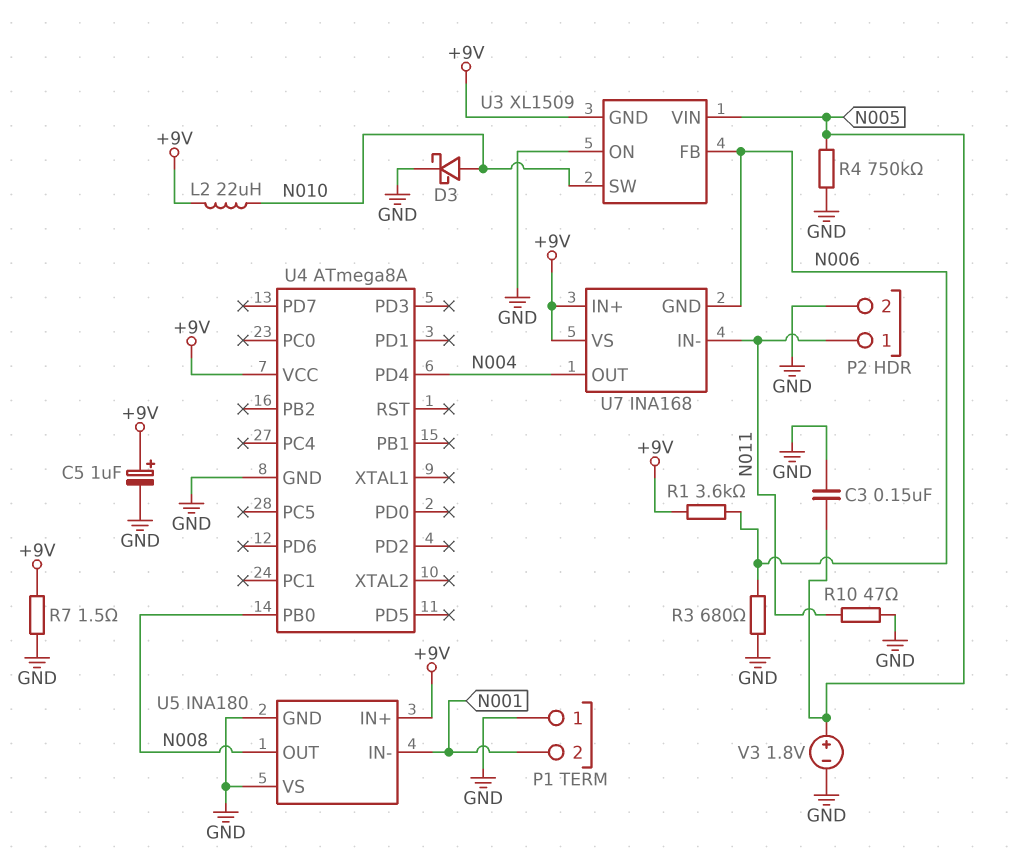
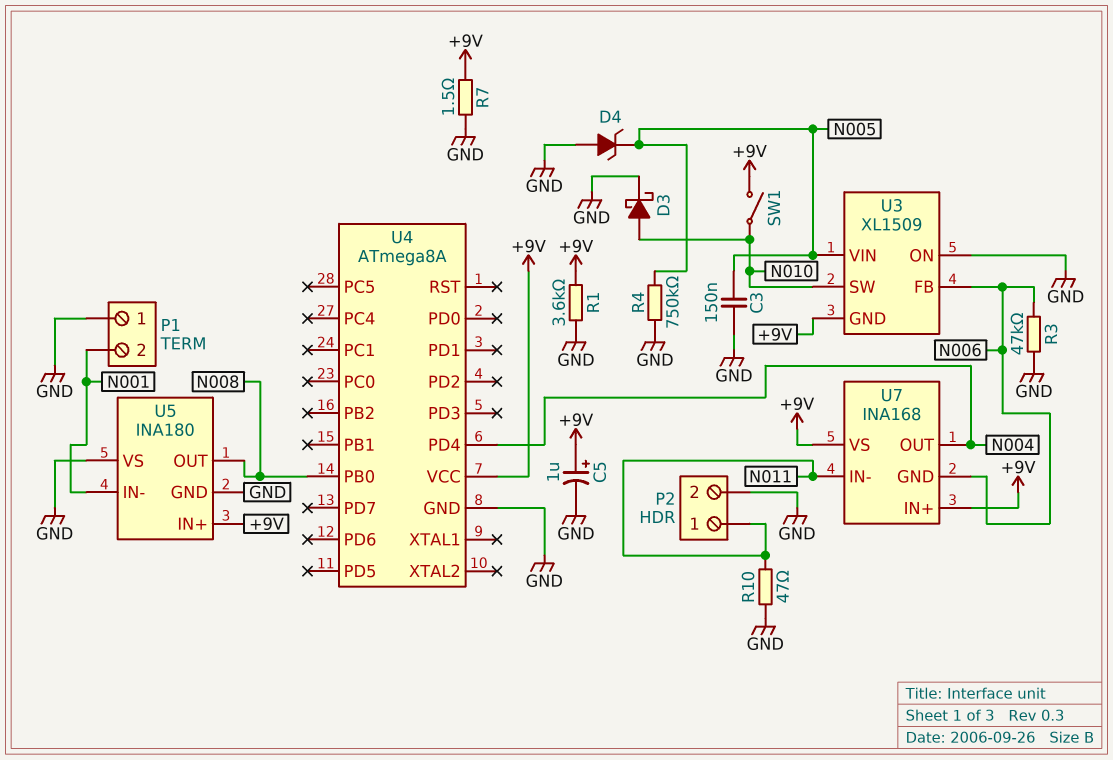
D4: none -> zener (A GND, K N005)
L2: 22uH (+9V, N010) -> none
R1: 3.6k (+9V, N006) -> 3.6k (+9V, GND)
R3: 680 (GND, N006) -> 47k (GND, N006)
SW1: none -> switch (+9V, N010)
V3: 1.8V (plus N005, minus GND) -> none

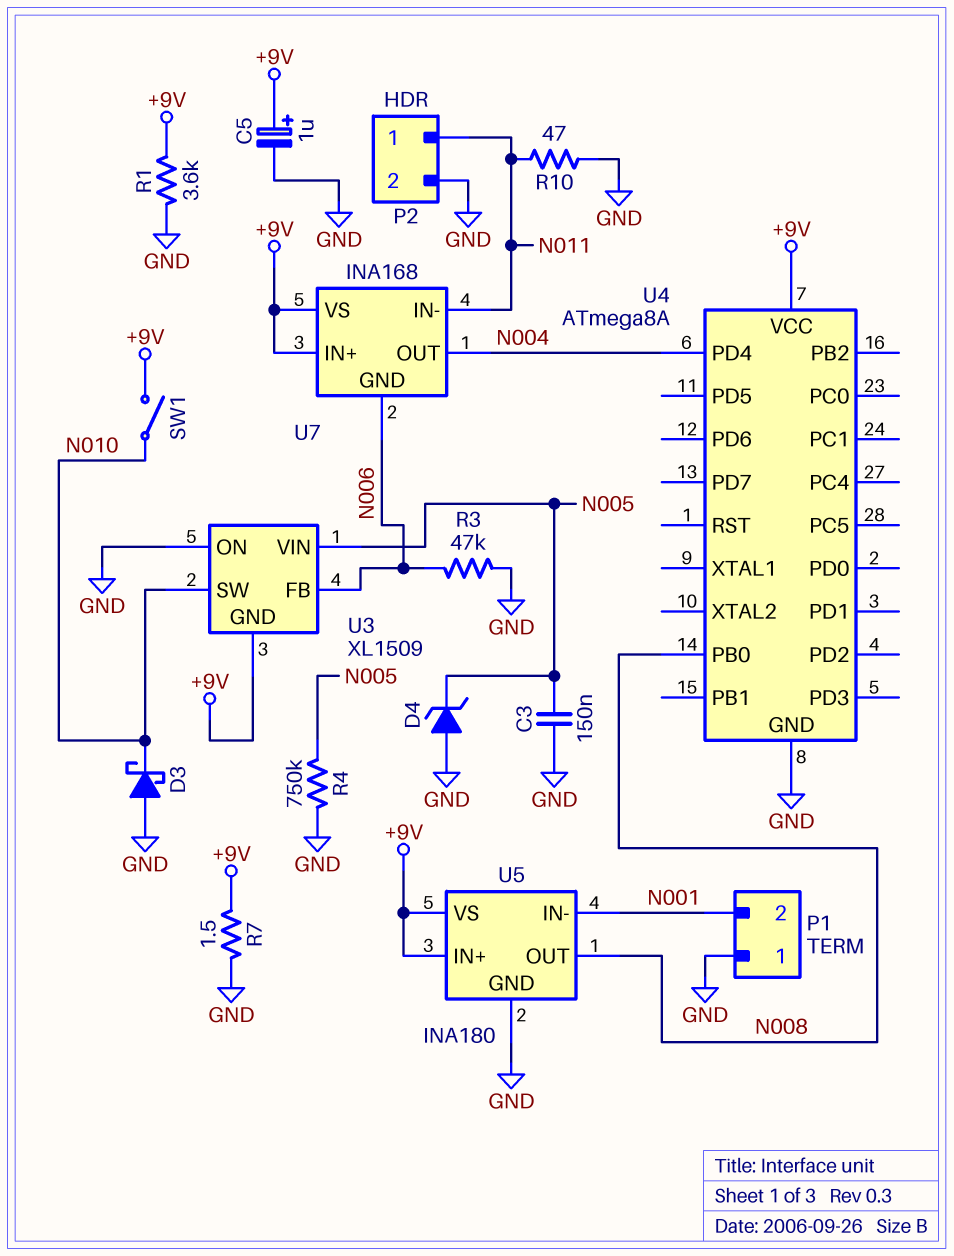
D3: schottky (A N010, K GND) -> schottky (A GND, K N010)
U5 pin VS: GND -> +9V

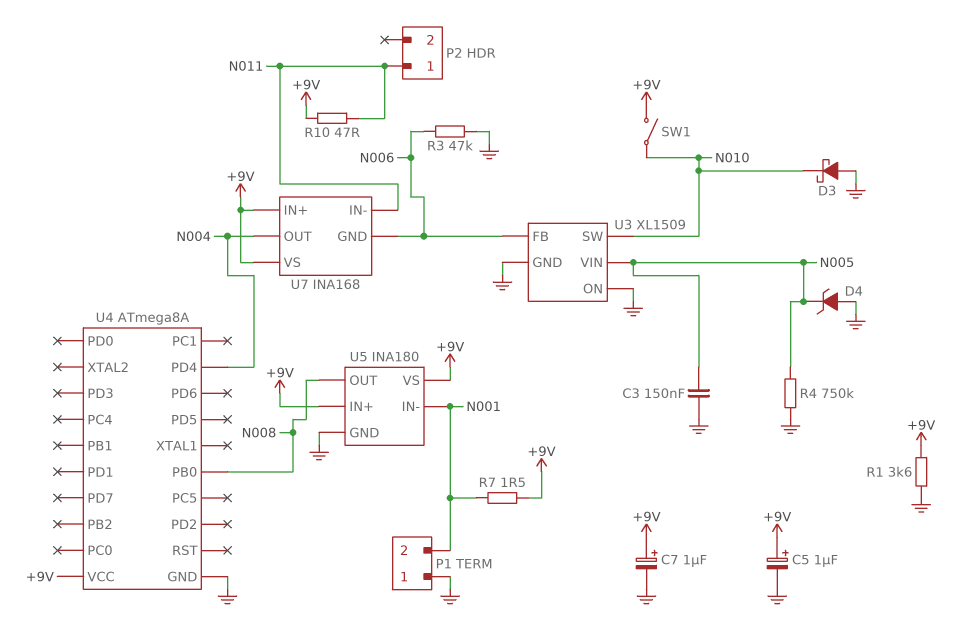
C7: none -> 1uF (plus +9V, minus GND)
P2 pin 2: GND -> none
R7: 1.5 (+9V, GND) -> 1.5 (+9V, N001)
R10: 47 (GND, N011) -> 47 (+9V, N011)
U3 pin GND: +9V -> GND

